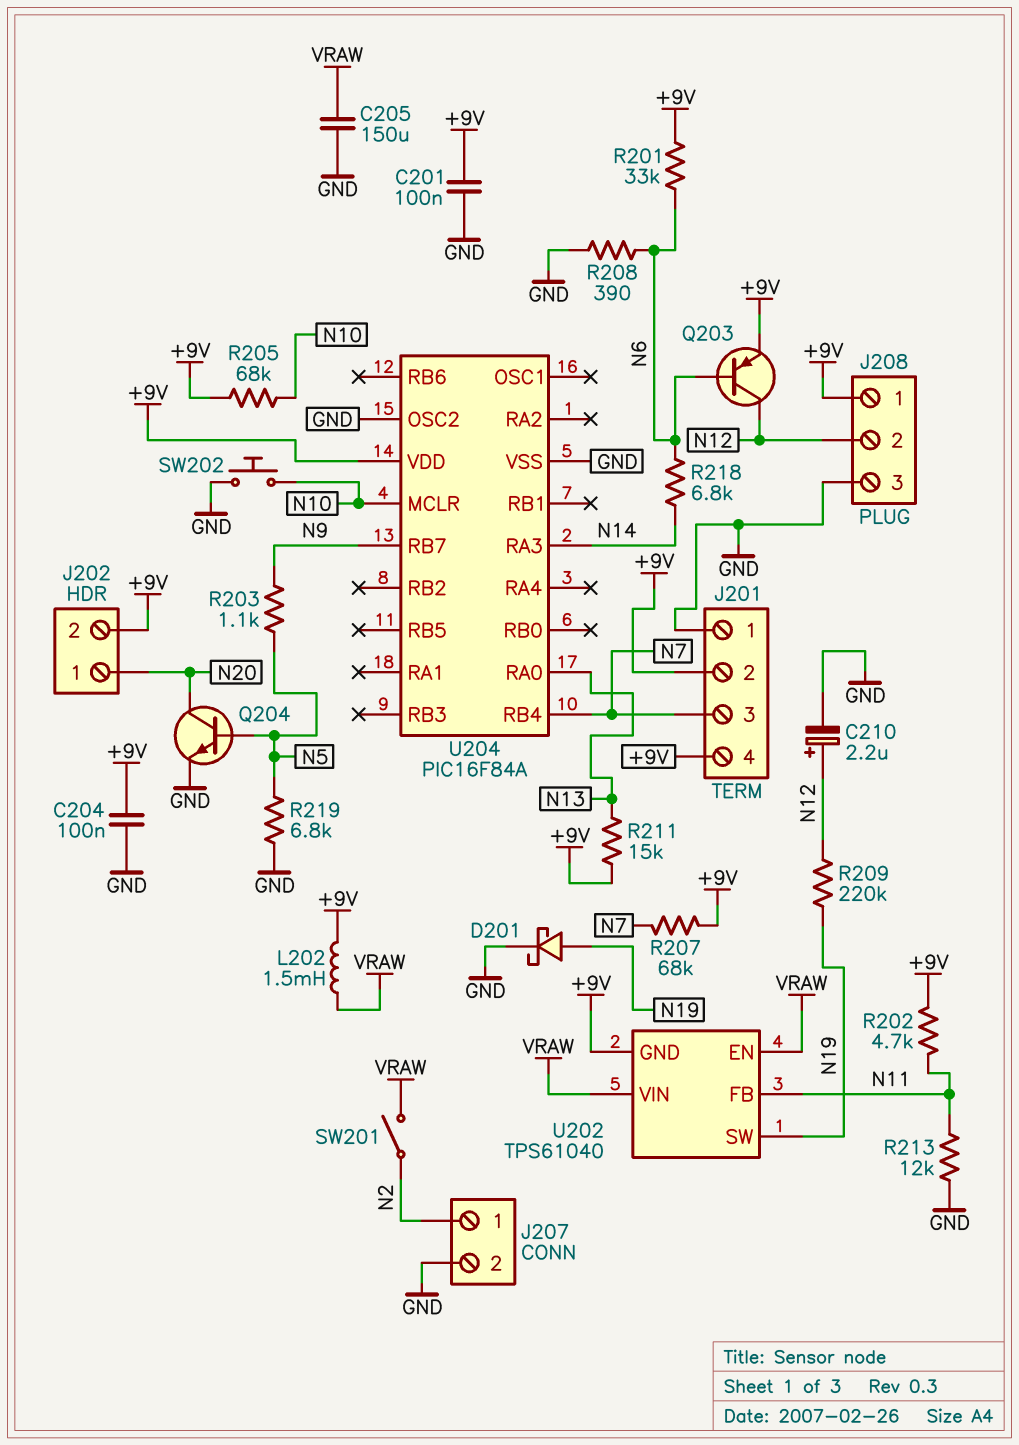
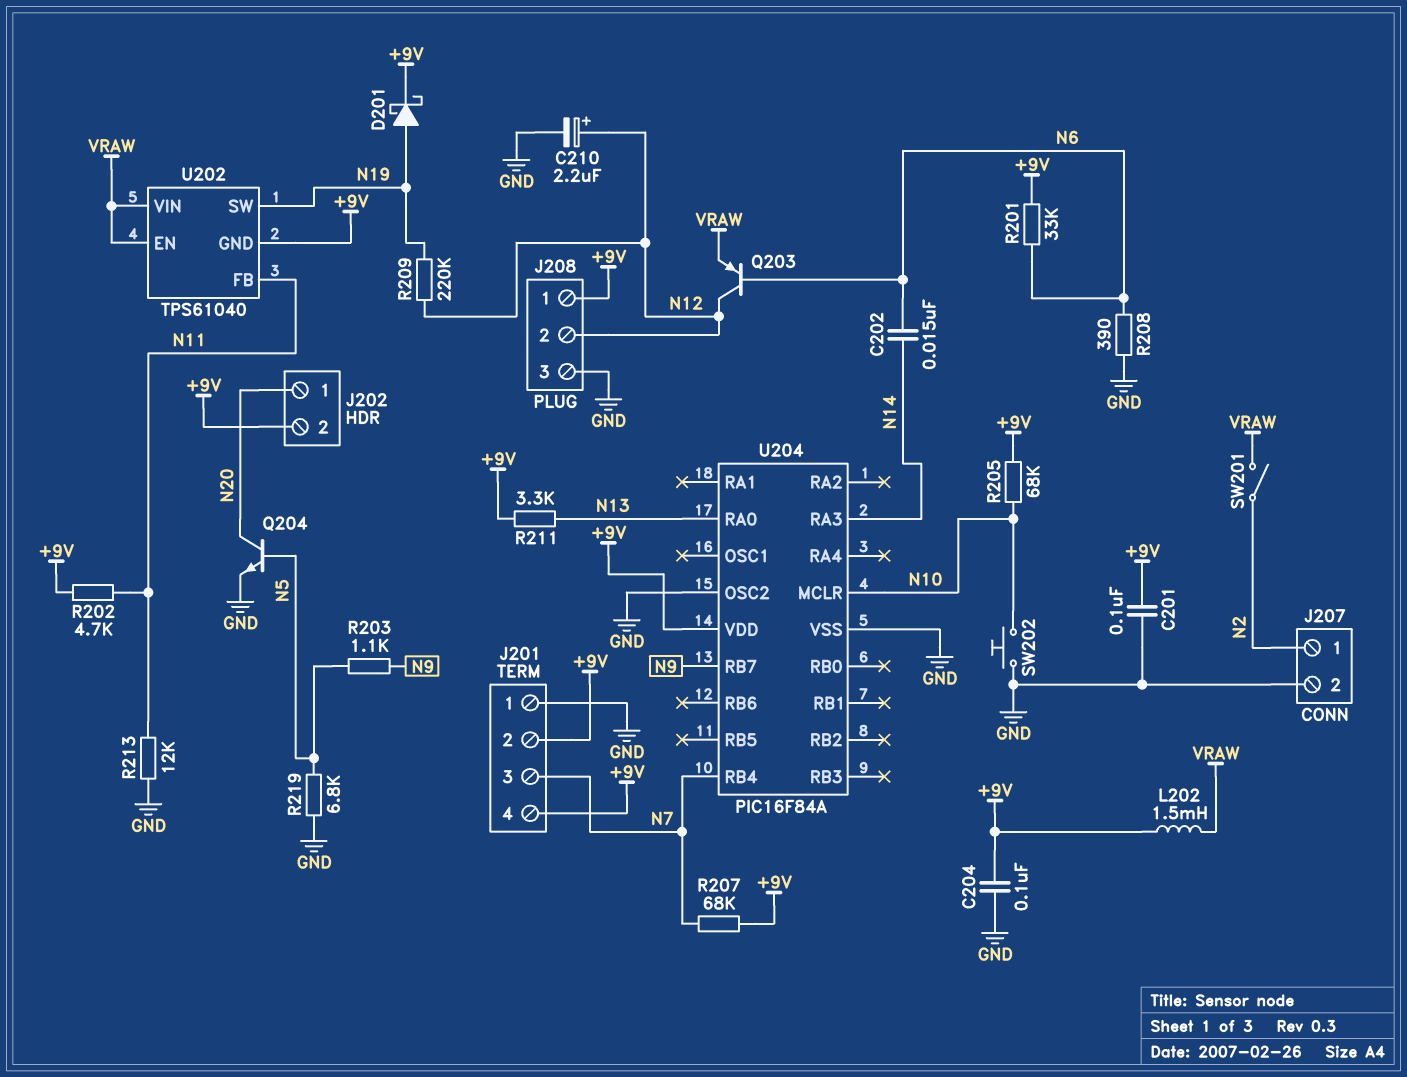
C202: none -> 15nF (N6, N14)
C205: 150uF (GND, VRAW) -> none
D201: schottky (A N19, K GND) -> schottky (A N19, K +9V)
Q203: PNP (B N6, C N12, E +9V) -> PNP (B N6, C N12, E VRAW)
R211: 15k (+9V, N13) -> 3.3k (+9V, N13)
R218: 6.8k (N6, N14) -> none

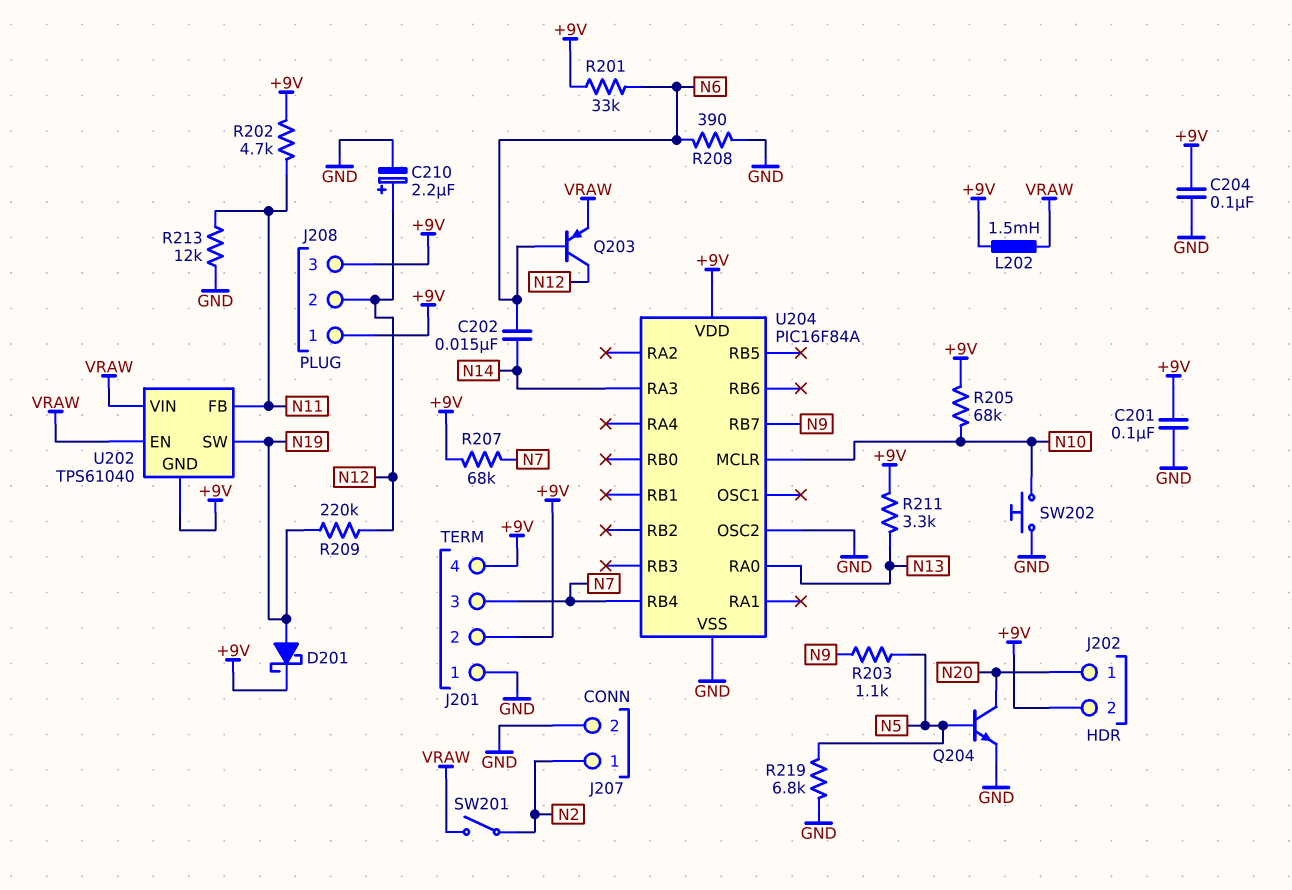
J208 pin 3: GND -> +9V

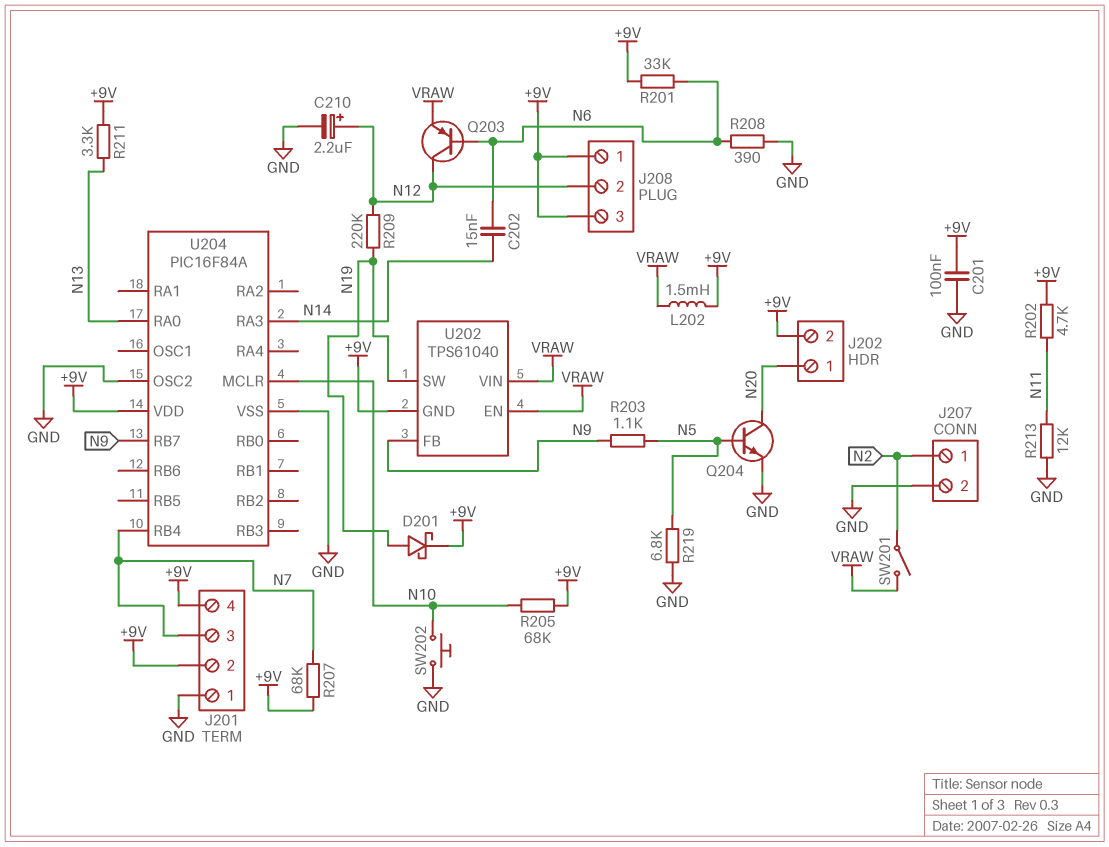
C204: 100nF (+9V, GND) -> none
U202 pin FB: N11 -> N9

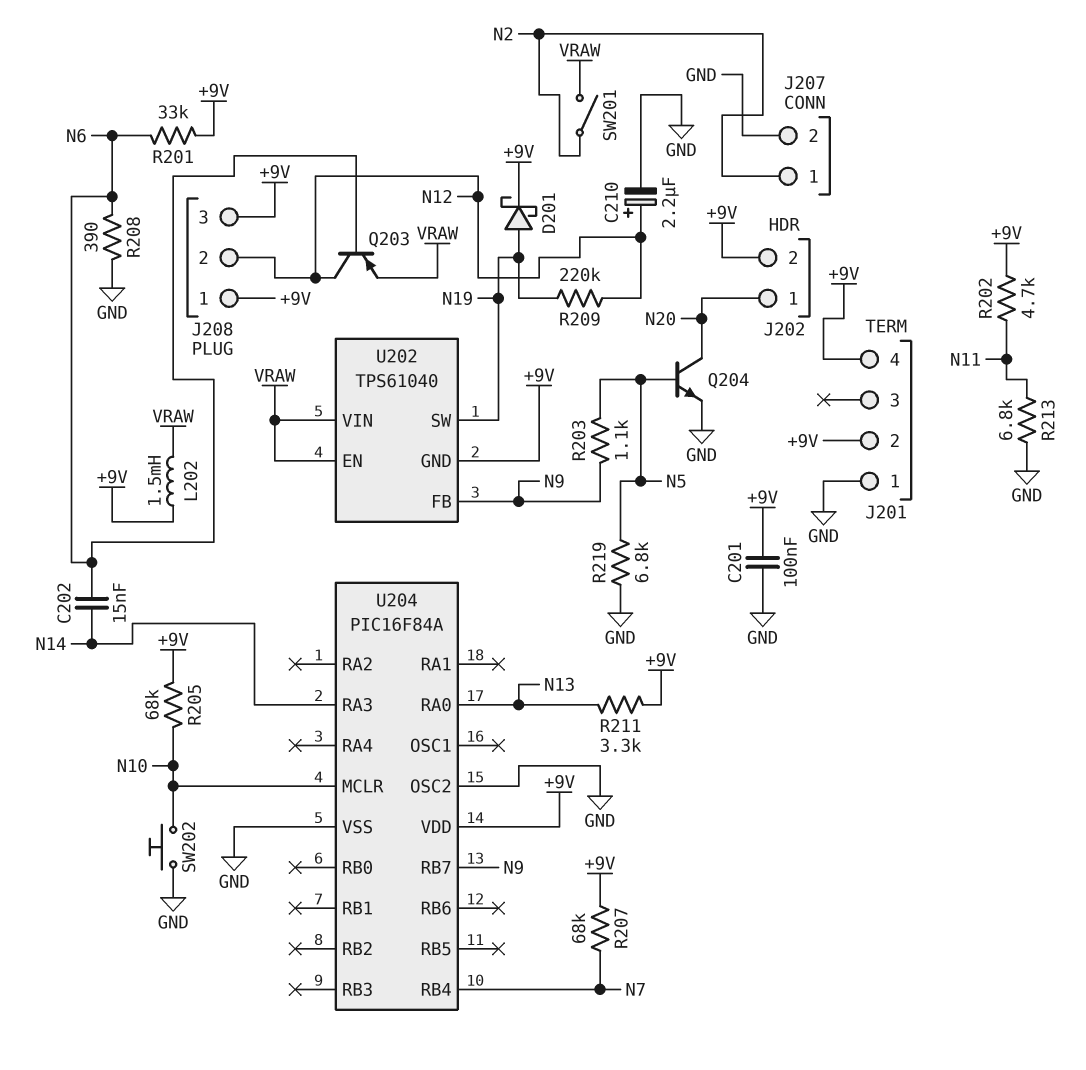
J201 pin 3: N7 -> none
R213: 12k (GND, N11) -> 6.8k (GND, N11)

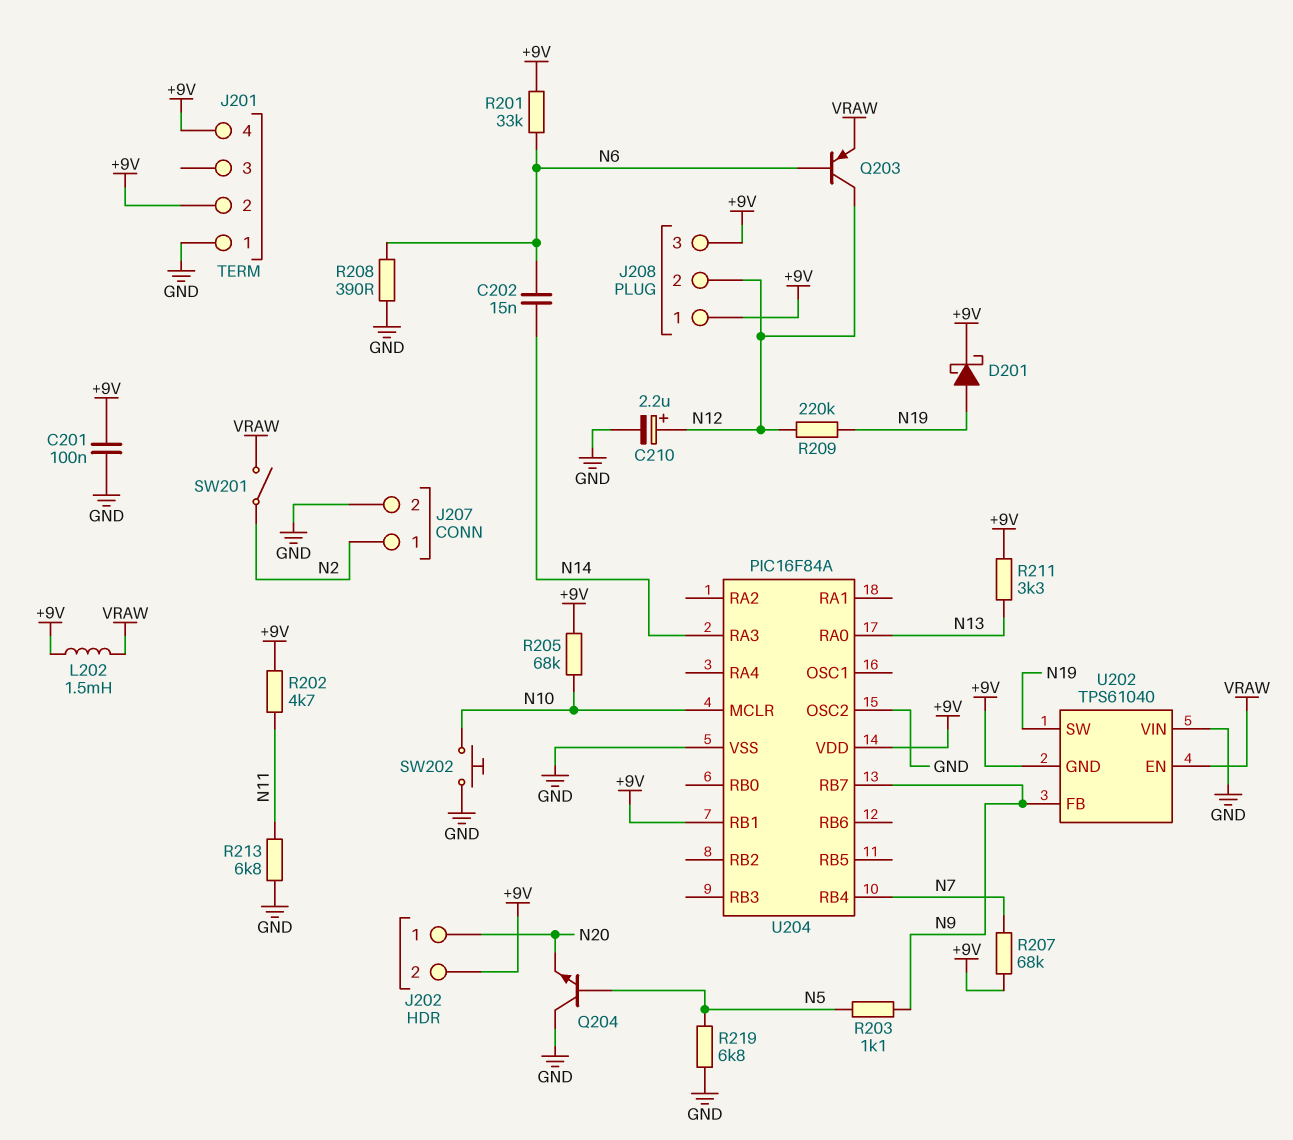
Q204: NPN (B N5, C N20, E GND) -> NPN (B N5, C GND, E N20)
U202 pin VIN: VRAW -> GND
U204 pin RB1: none -> +9V

